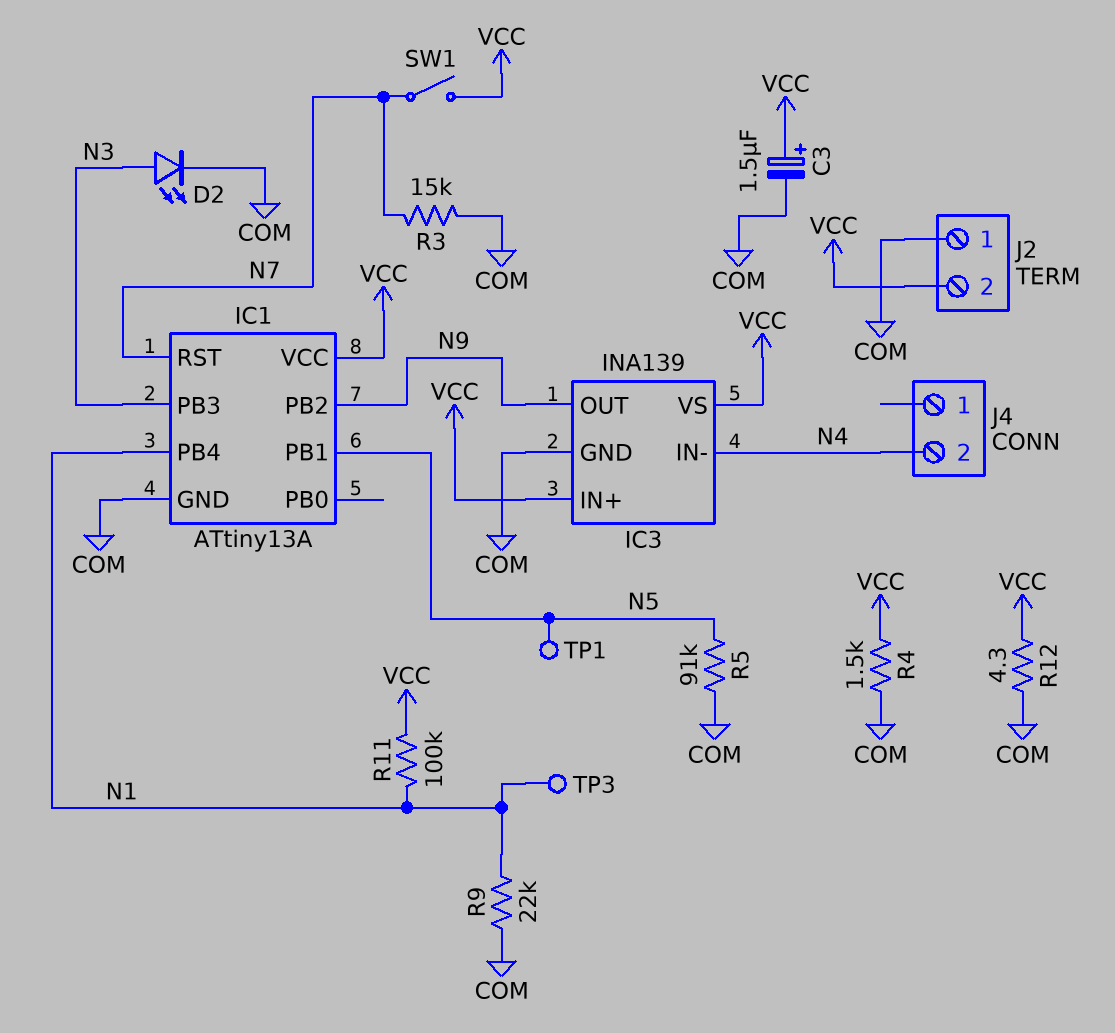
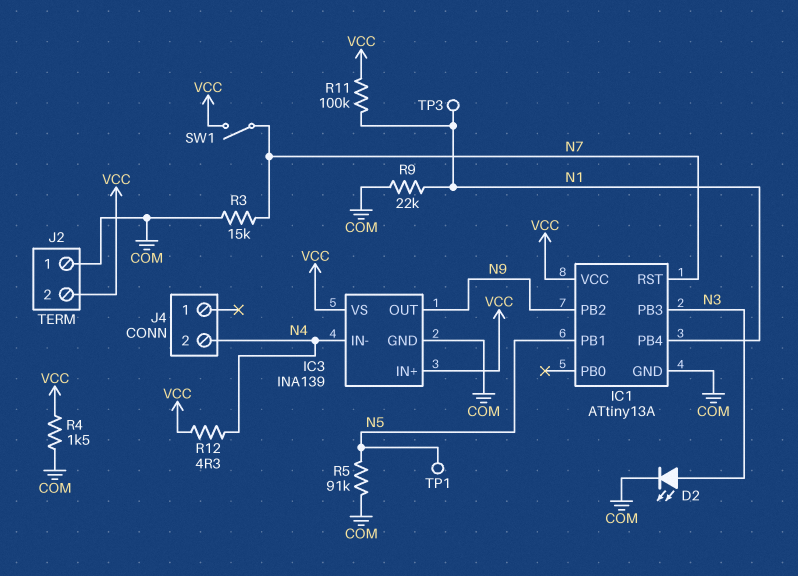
C3: 1.5uF (plus VCC, minus COM) -> none
R12: 4.3 (COM, VCC) -> 4.3 (N4, VCC)

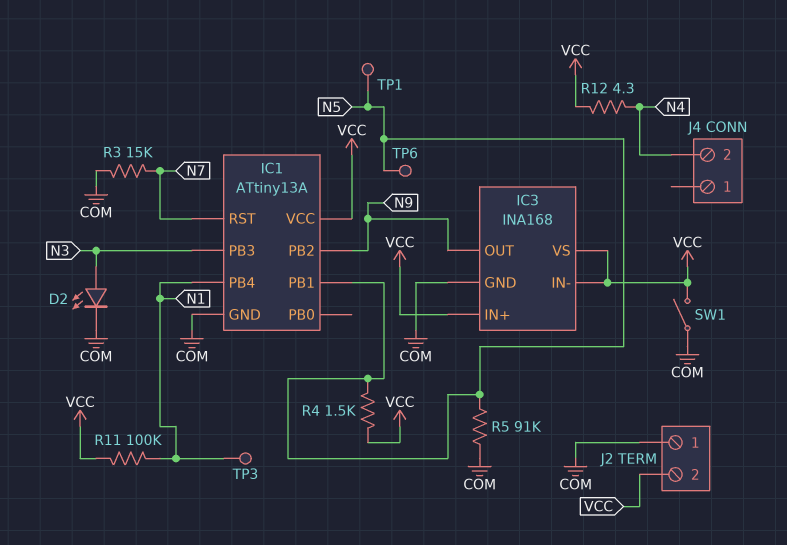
IC3: INA139 -> INA168
IC3 pin IN-: N4 -> VCC
R4: 1.5k (COM, VCC) -> 1.5k (N5, VCC)
R9: 22k (COM, N1) -> none
SW1: switch (N7, VCC) -> switch (COM, VCC)
TP6: none -> test point (N5)

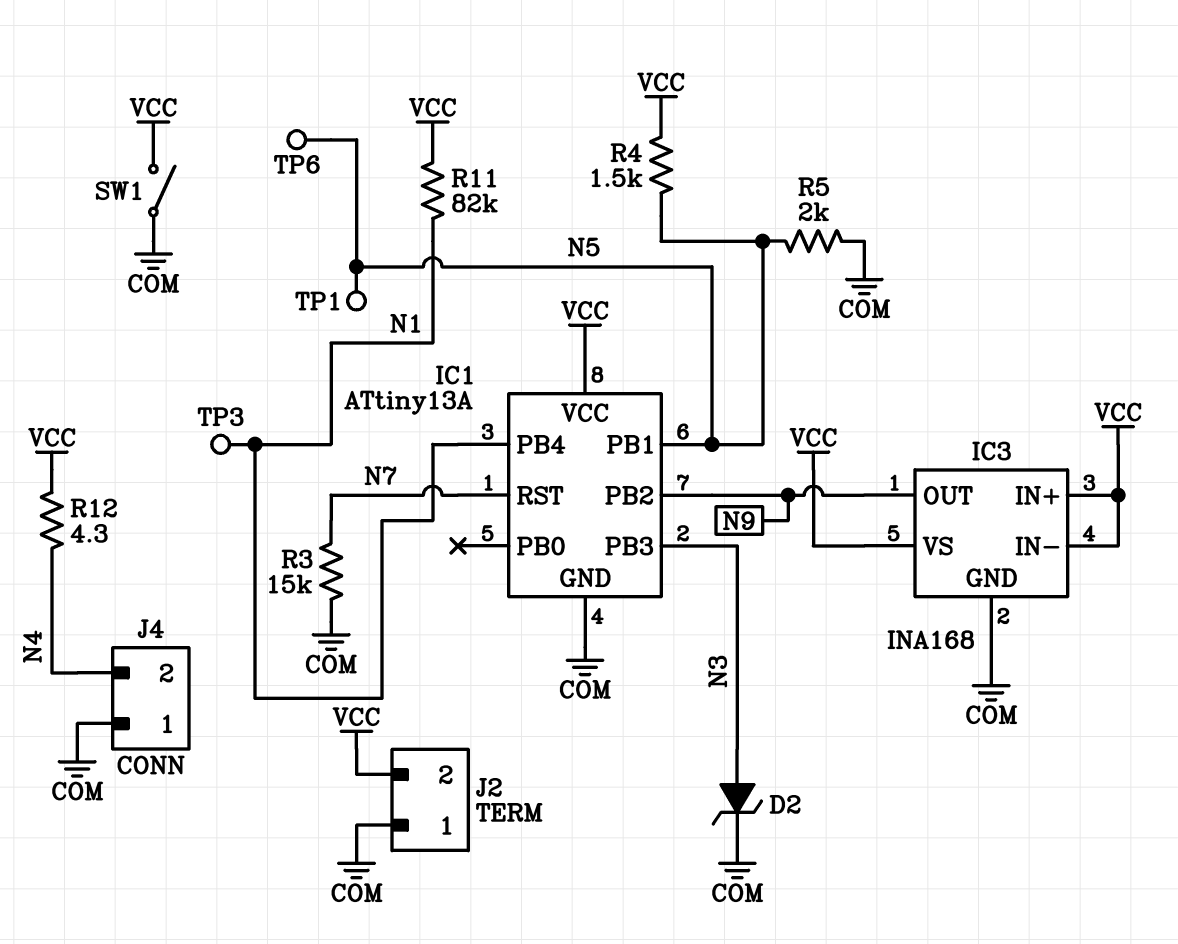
D2: LED (A N3, K COM) -> zener (A N3, K COM)
J4 pin 1: none -> COM
R5: 91k (COM, N5) -> 2k (COM, N5)
R11: 100k (N1, VCC) -> 82k (N1, VCC)

